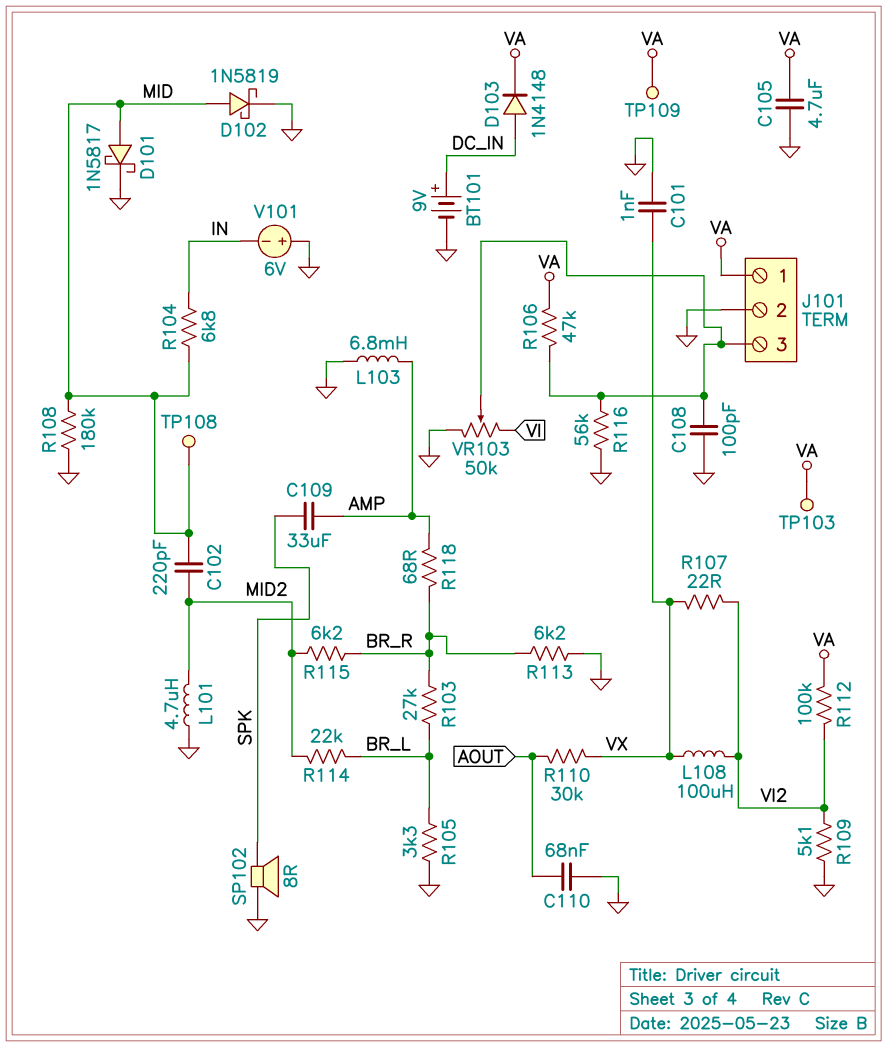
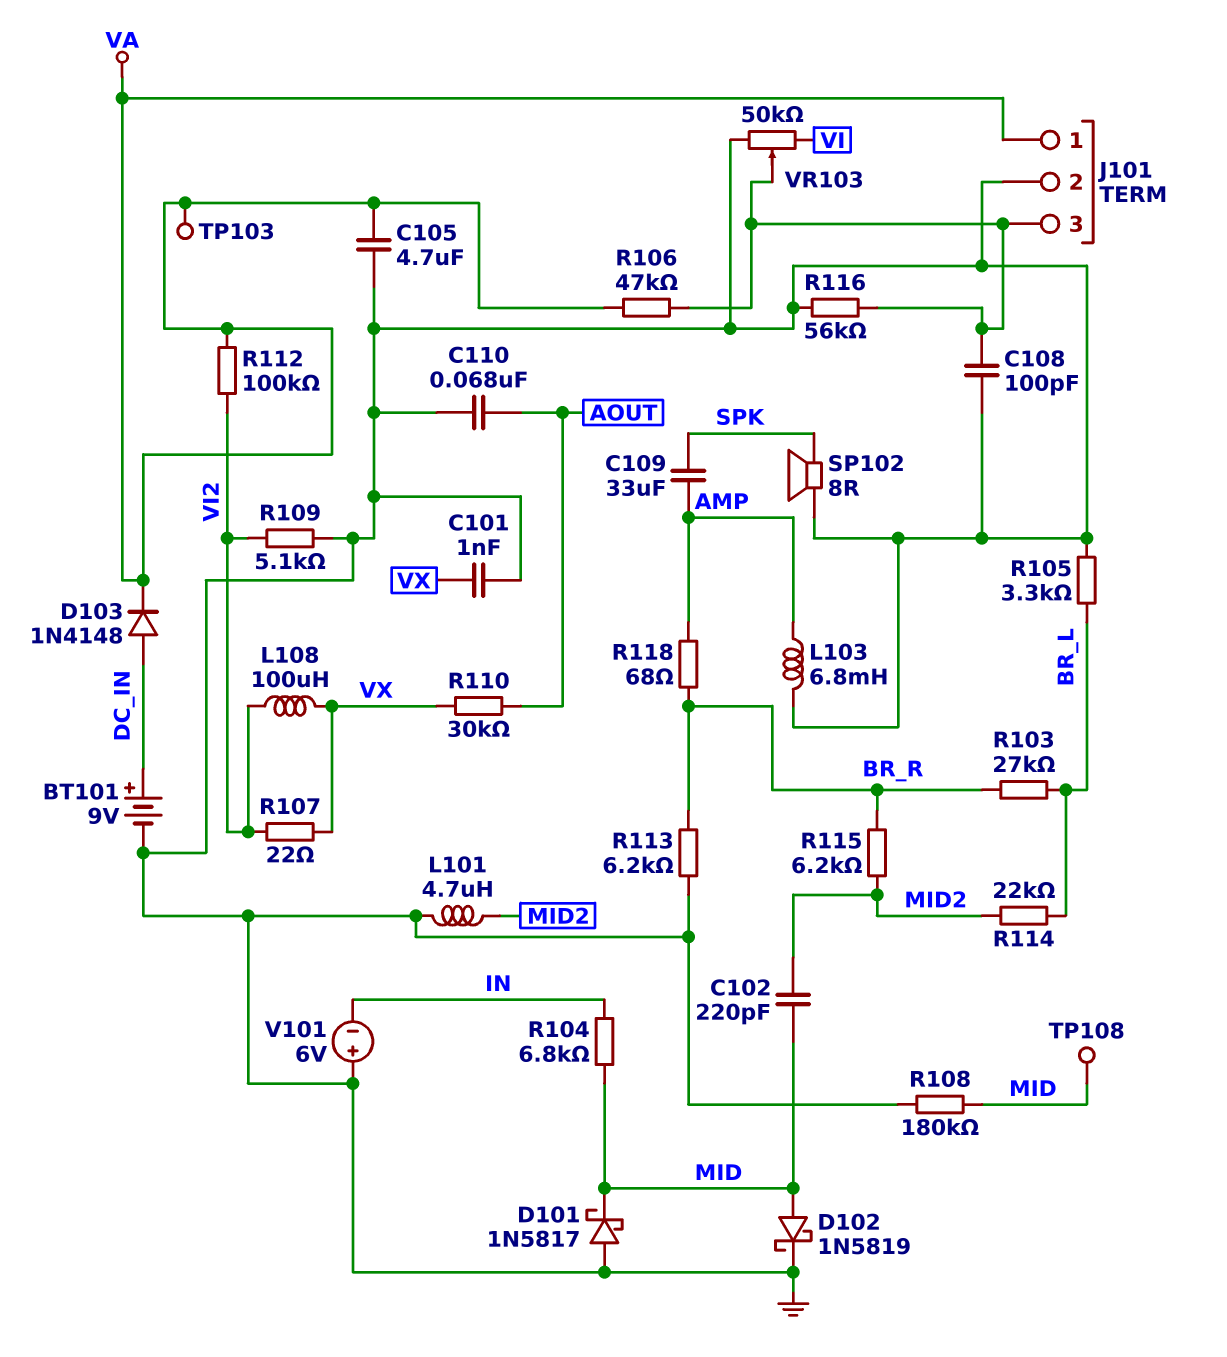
D101: schottky 1N5817 (A MID, K GND) -> schottky 1N5817 (A GND, K MID)
TP109: test point (VA) -> none

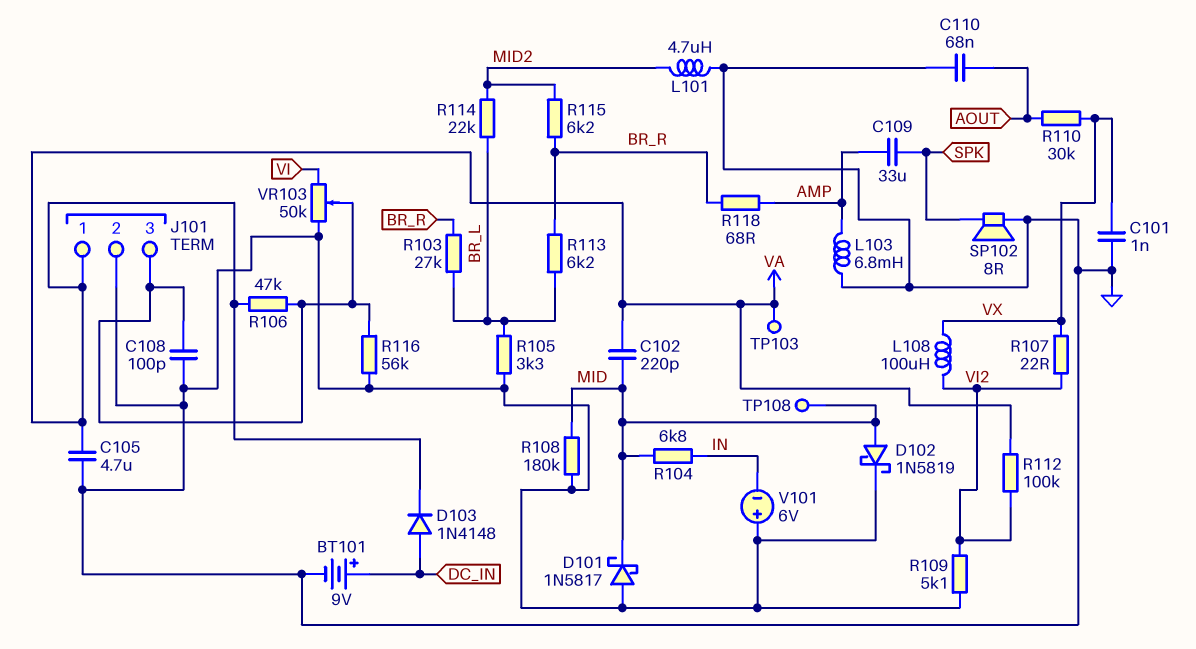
C102: 220pF (MID, MID2) -> 220pF (MID, VA)
R113: 6.2k (BR_R, GND) -> 6.2k (BR_L, BR_R)

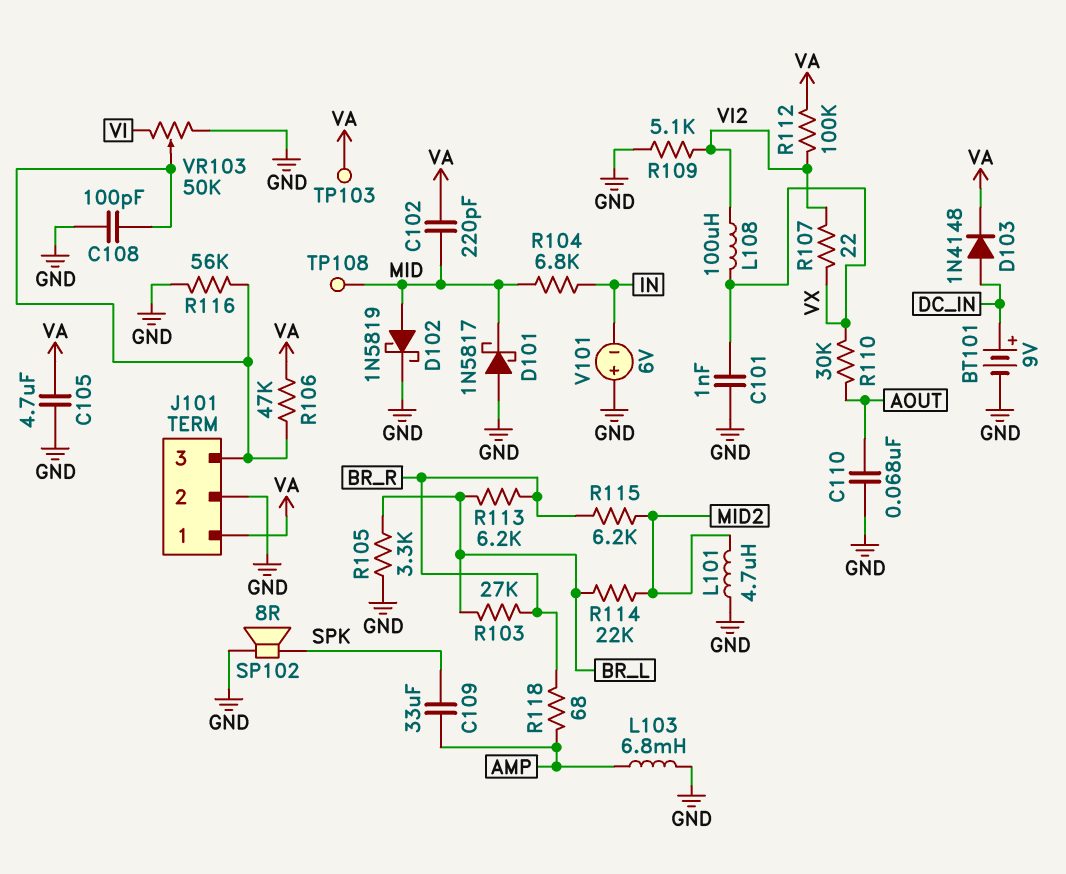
R108: 180k (GND, MID) -> none

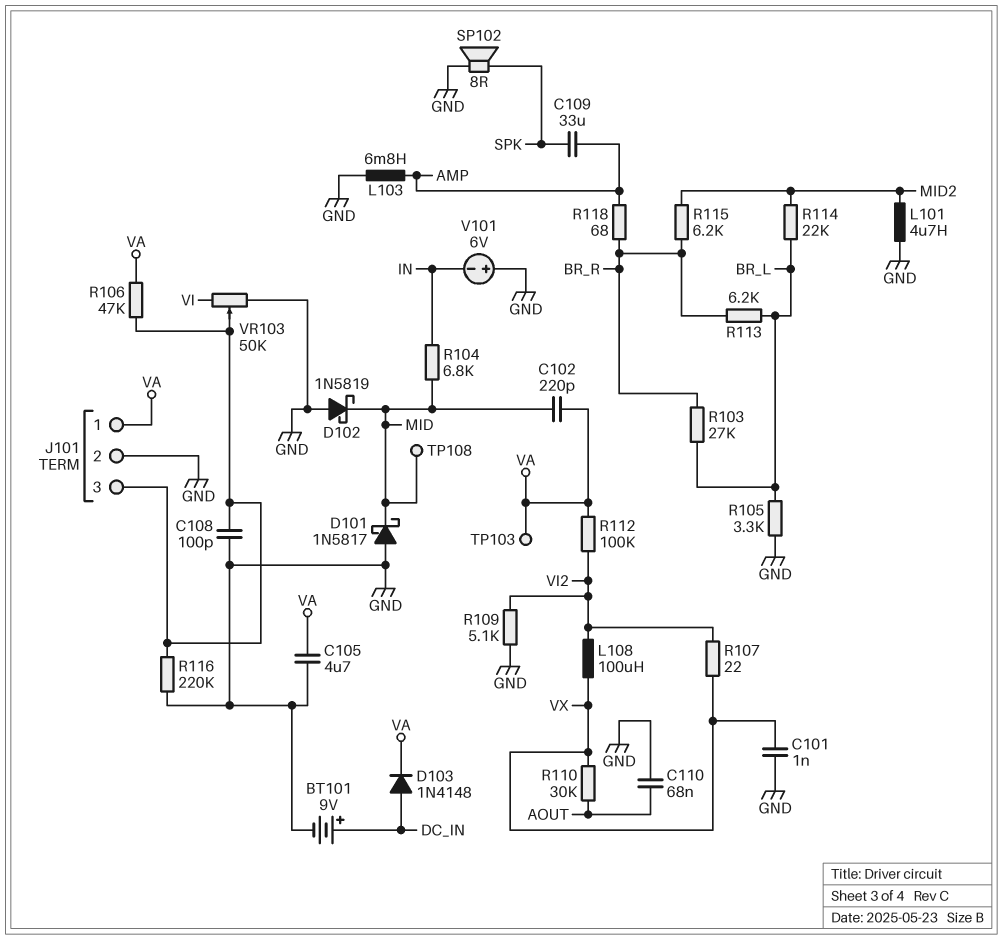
D102: schottky 1N5819 (A MID, K GND) -> schottky 1N5819 (A GND, K MID)
R116: 56k (GND, J101/3) -> 220k (GND, J101/3)

